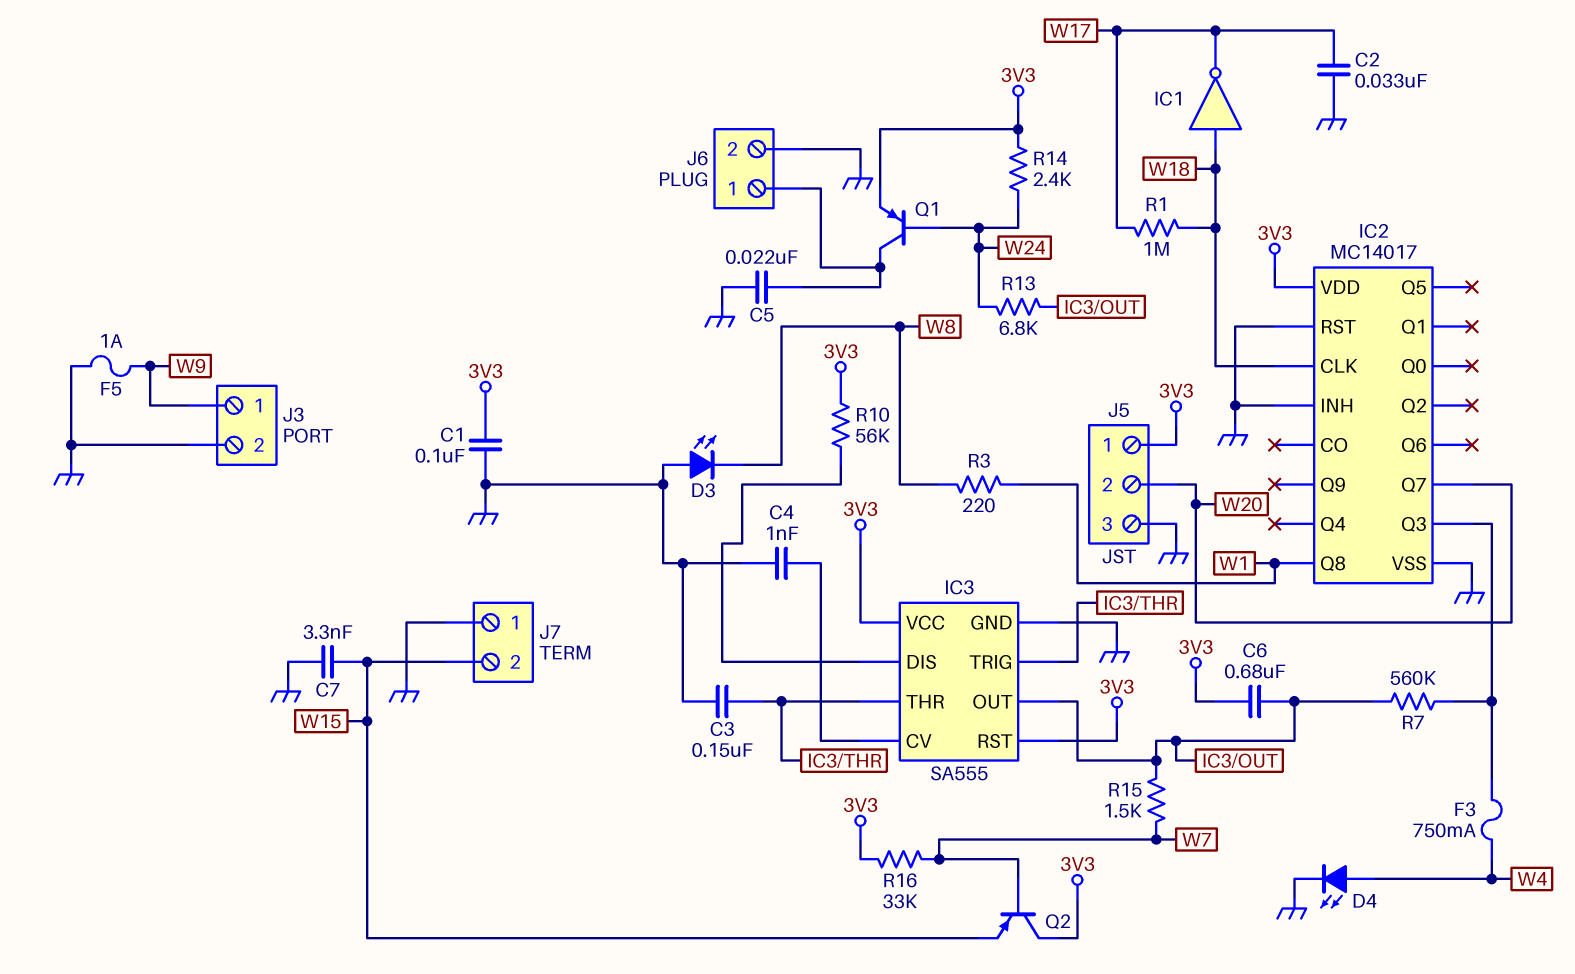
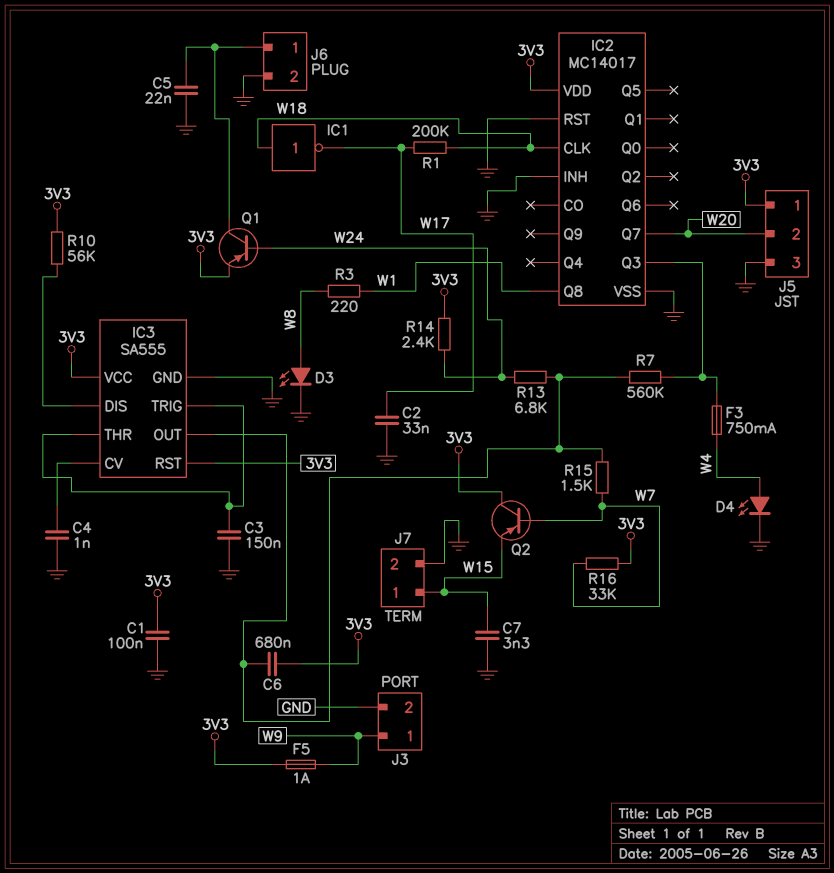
D3: LED (A GND, K W8) -> LED (A W8, K GND)
F5: 1A (GND, W9) -> 1A (3V3, W9)
J7 pin 1: GND -> W15
J7 pin 2: W15 -> GND
R1: 1M (W17, W18) -> 200k (W17, W18)

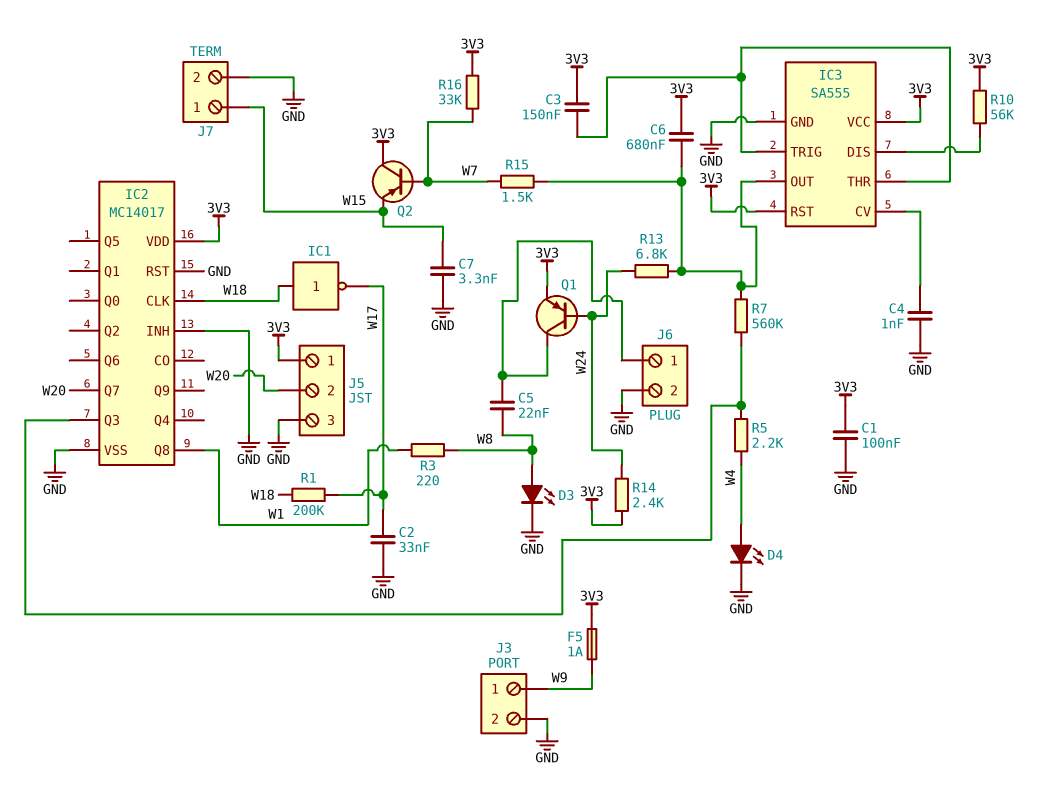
C3: 150nF (GND, IC3/THR) -> 150nF (3V3, IC3/THR)
C5: 22nF (GND, J6/1) -> 22nF (J6/1, W8)
F3: 750mA (IC2/Q3, W4) -> none
R5: none -> 2.2k (IC2/Q3, W4)

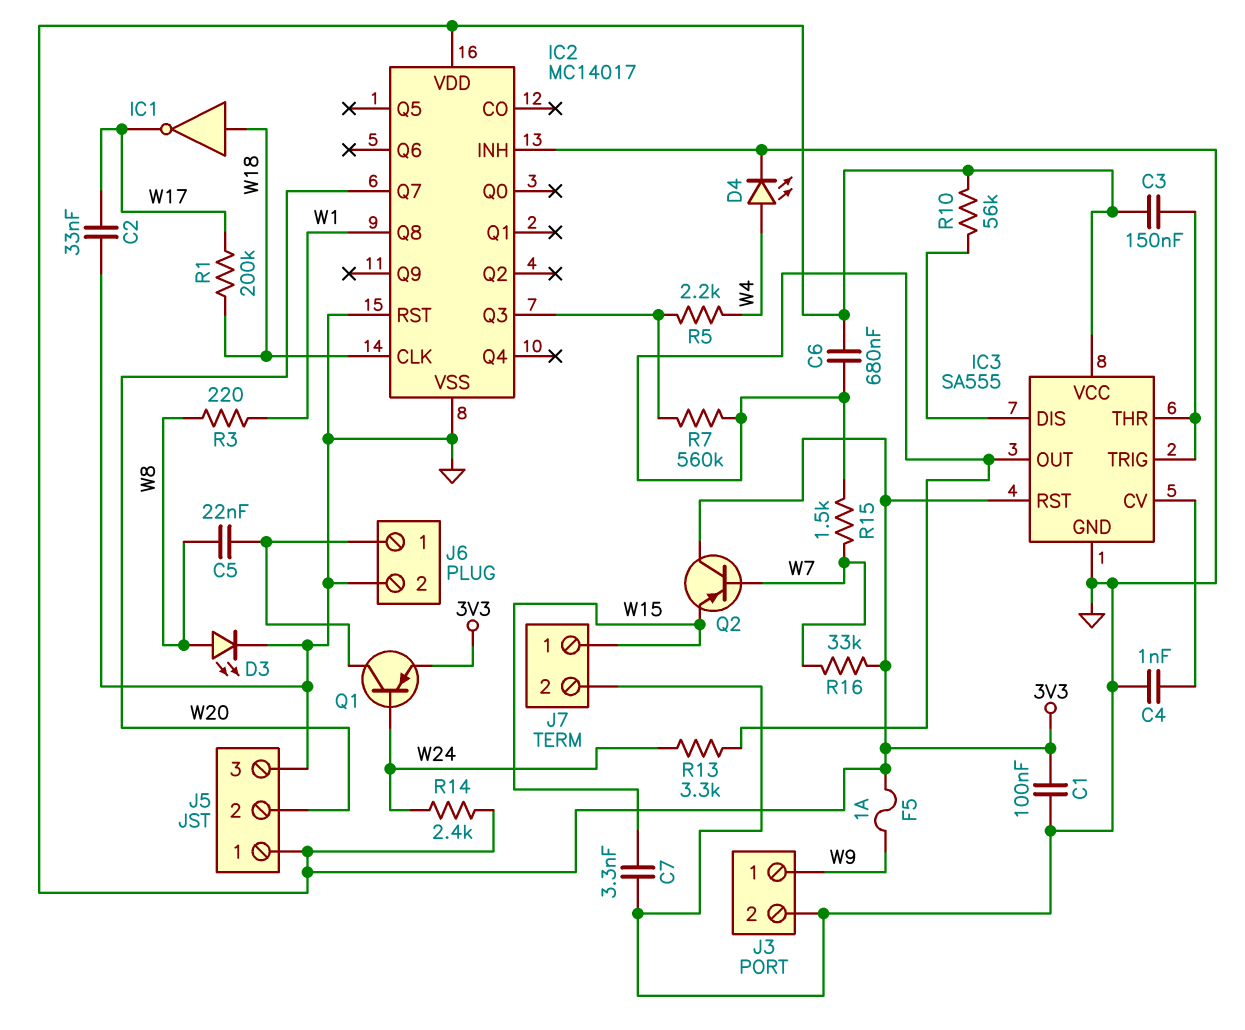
R13: 6.8k (IC3/OUT, W24) -> 3.3k (IC3/OUT, W24)

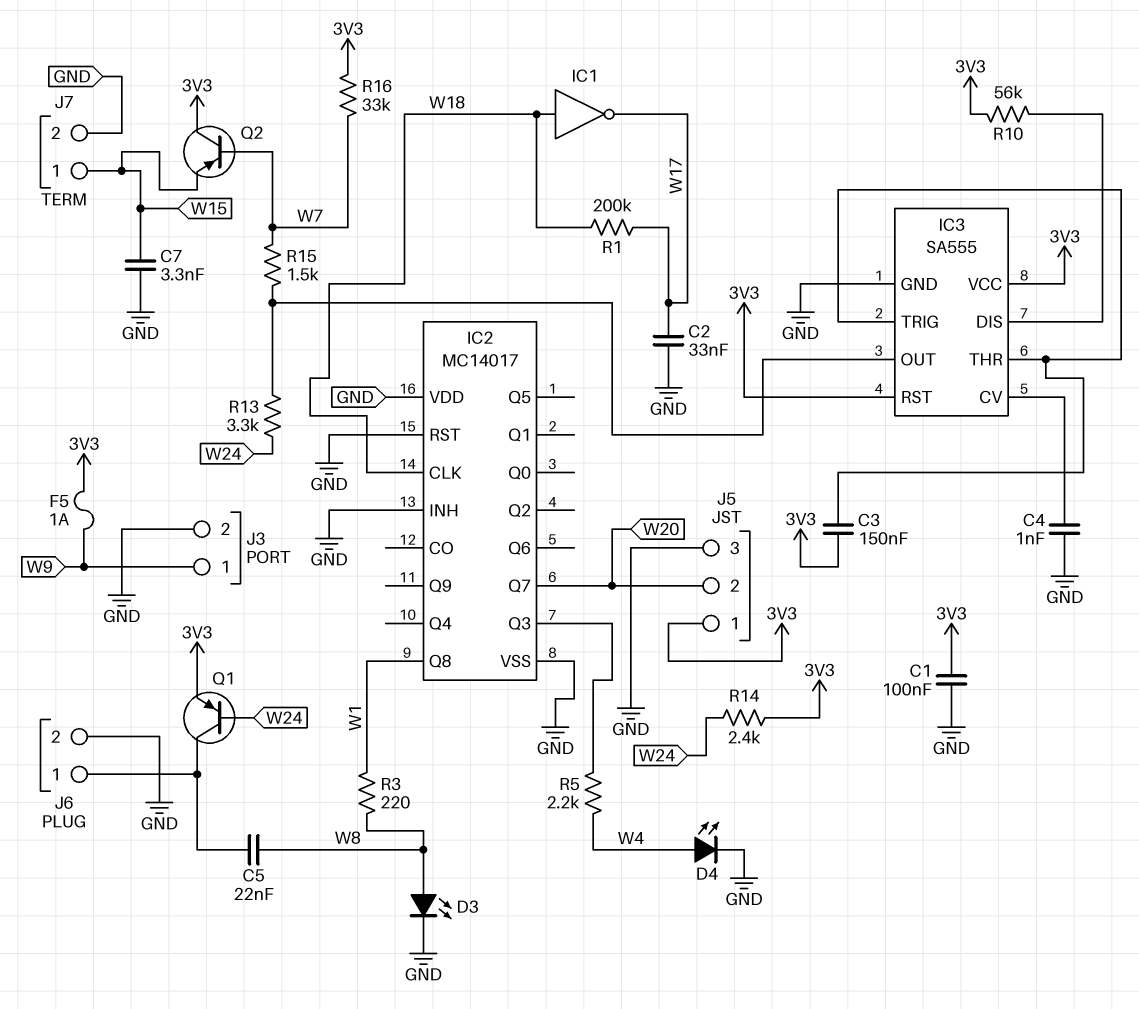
C6: 680nF (3V3, IC3/OUT) -> none
IC2 pin VDD: 3V3 -> GND
R7: 560k (IC2/Q3, IC3/OUT) -> none

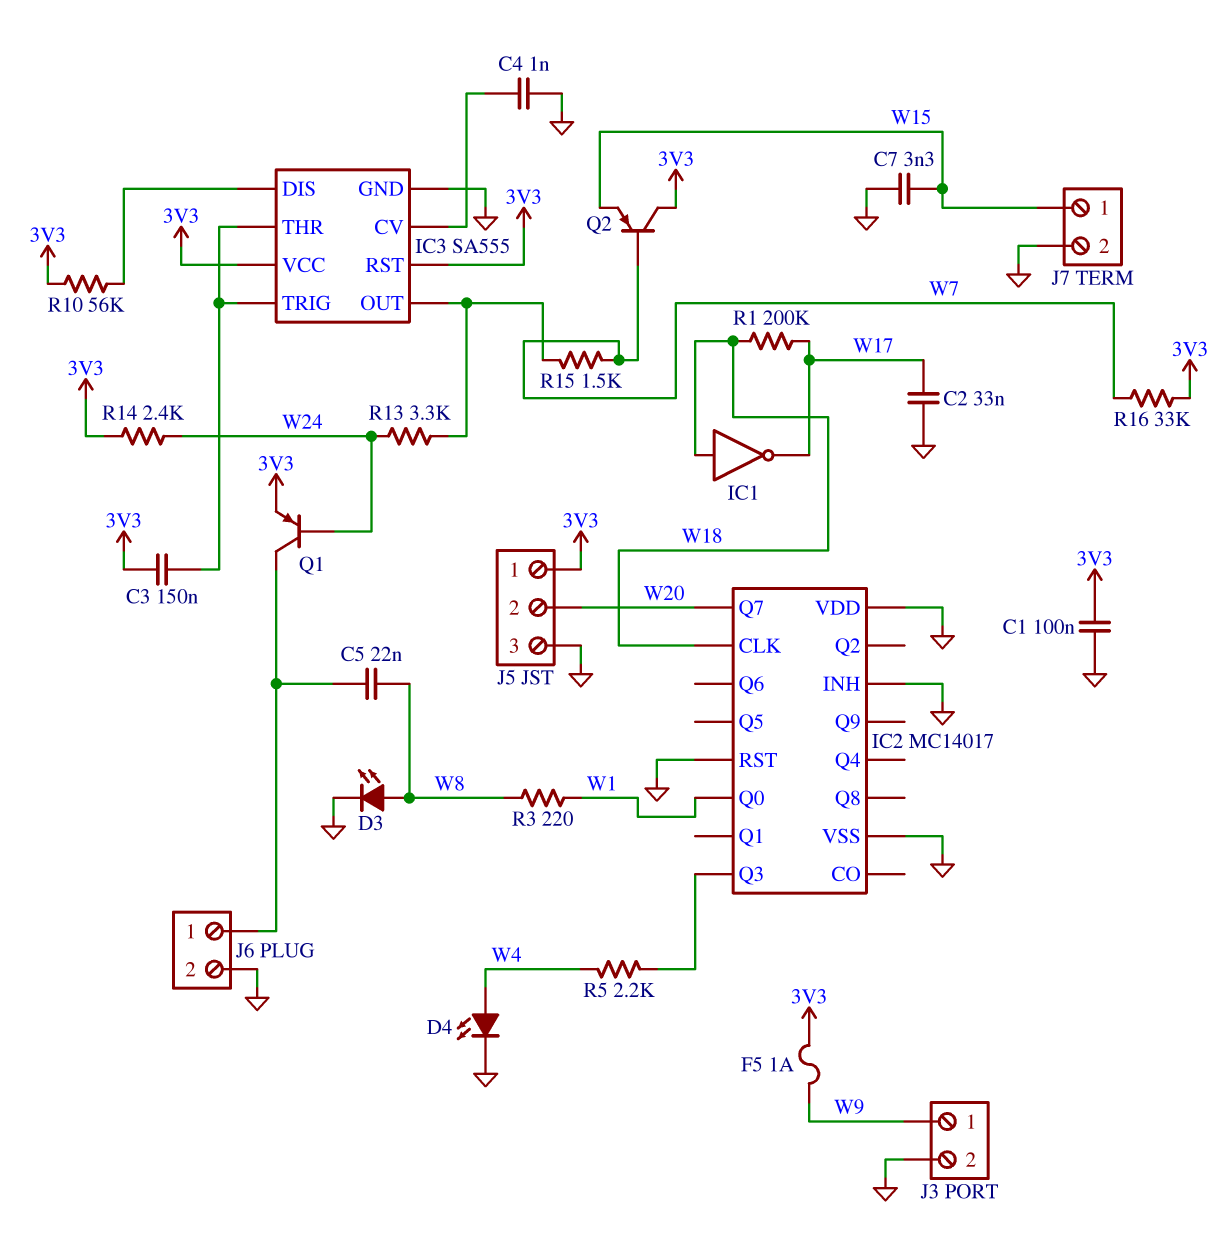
IC2 pin Q0: none -> W1
IC2 pin Q8: W1 -> none

